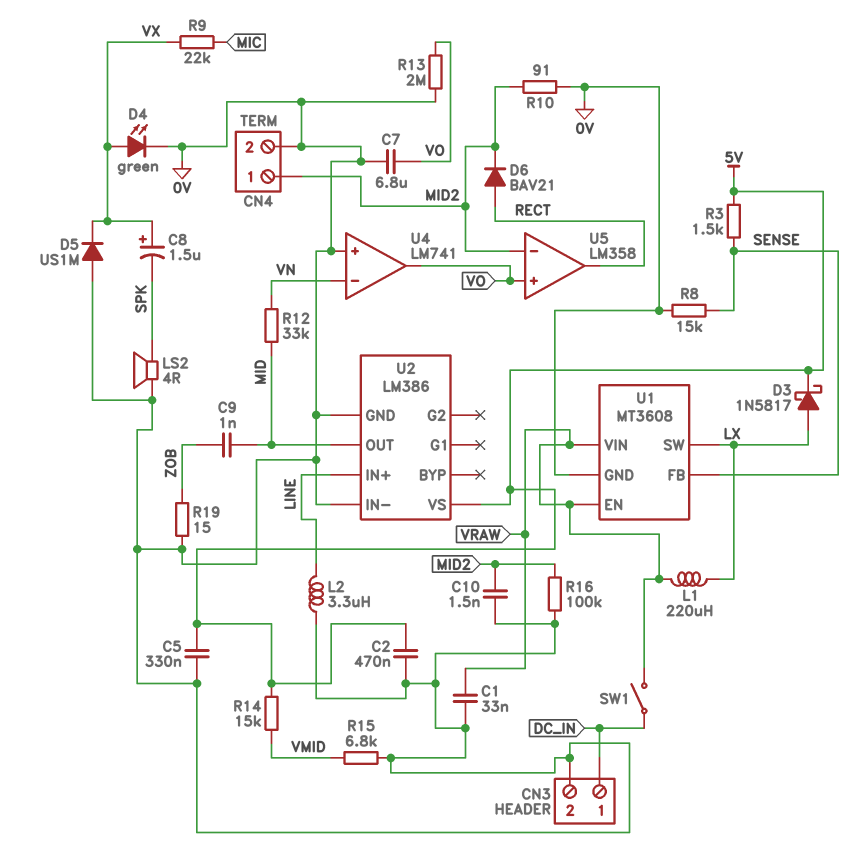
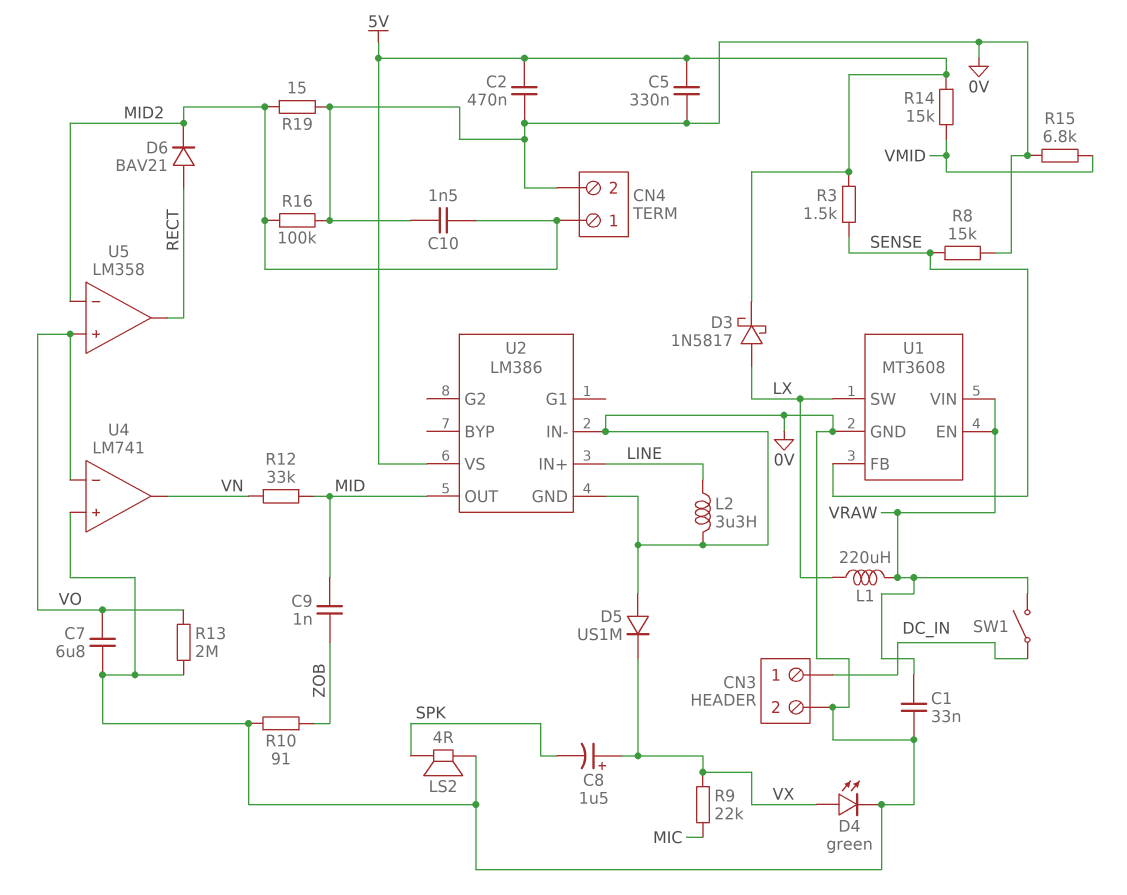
R10: 91 (0V, MID2) -> 91 (0V, ZOB)
R19: 15 (0V, ZOB) -> 15 (0V, MID2)
U4 pin in-: VN -> VO
U4 pin out: VO -> VN

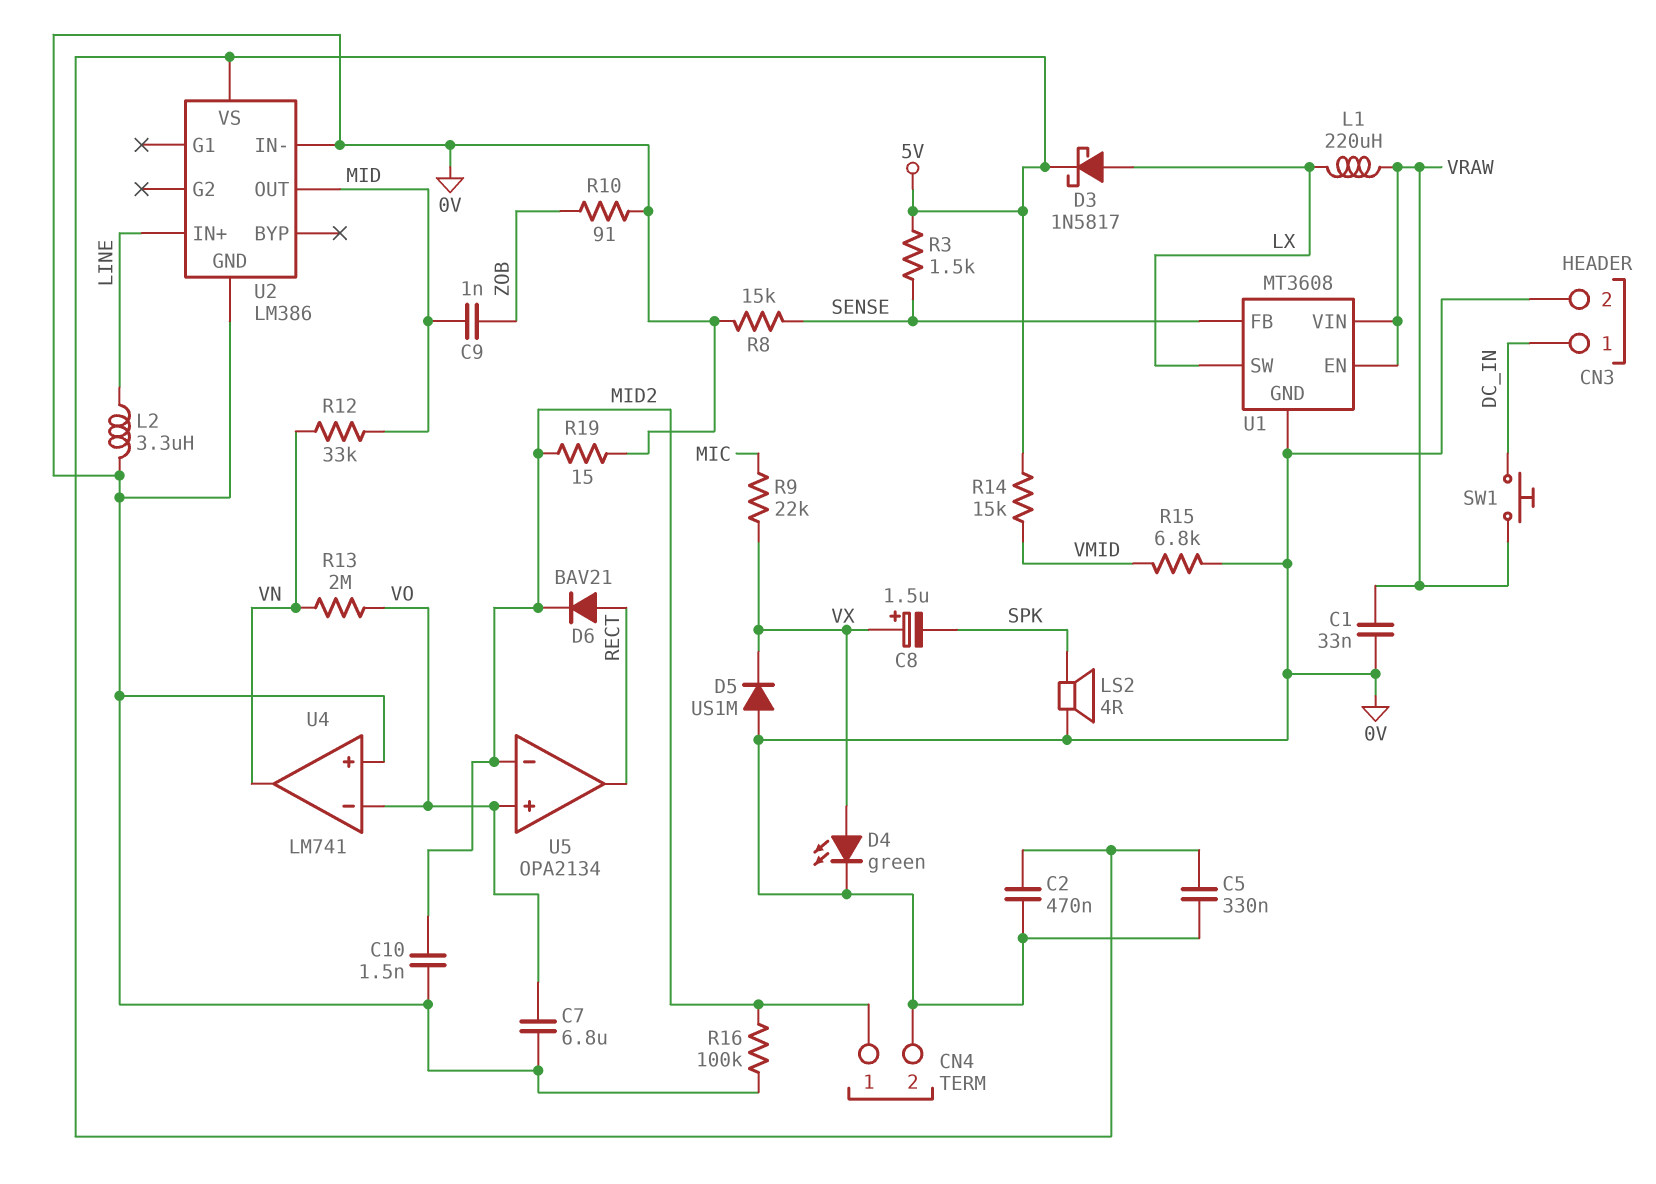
R13: 2M (0V, VO) -> 2M (VN, VO)
SW1: switch (DC_IN, VRAW) -> button (DC_IN, VRAW)
U5: LM358 -> OPA2134

